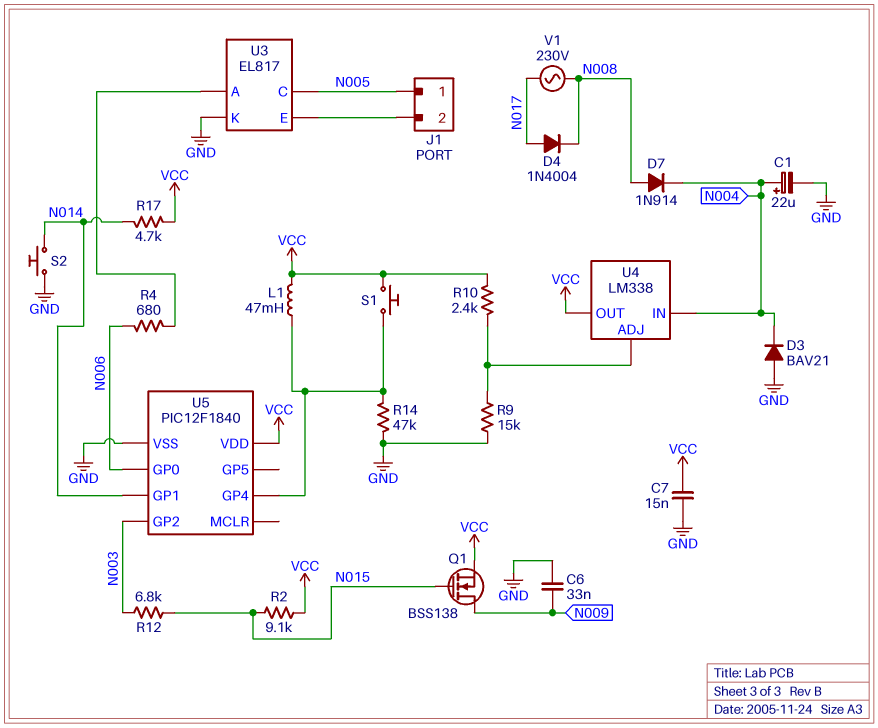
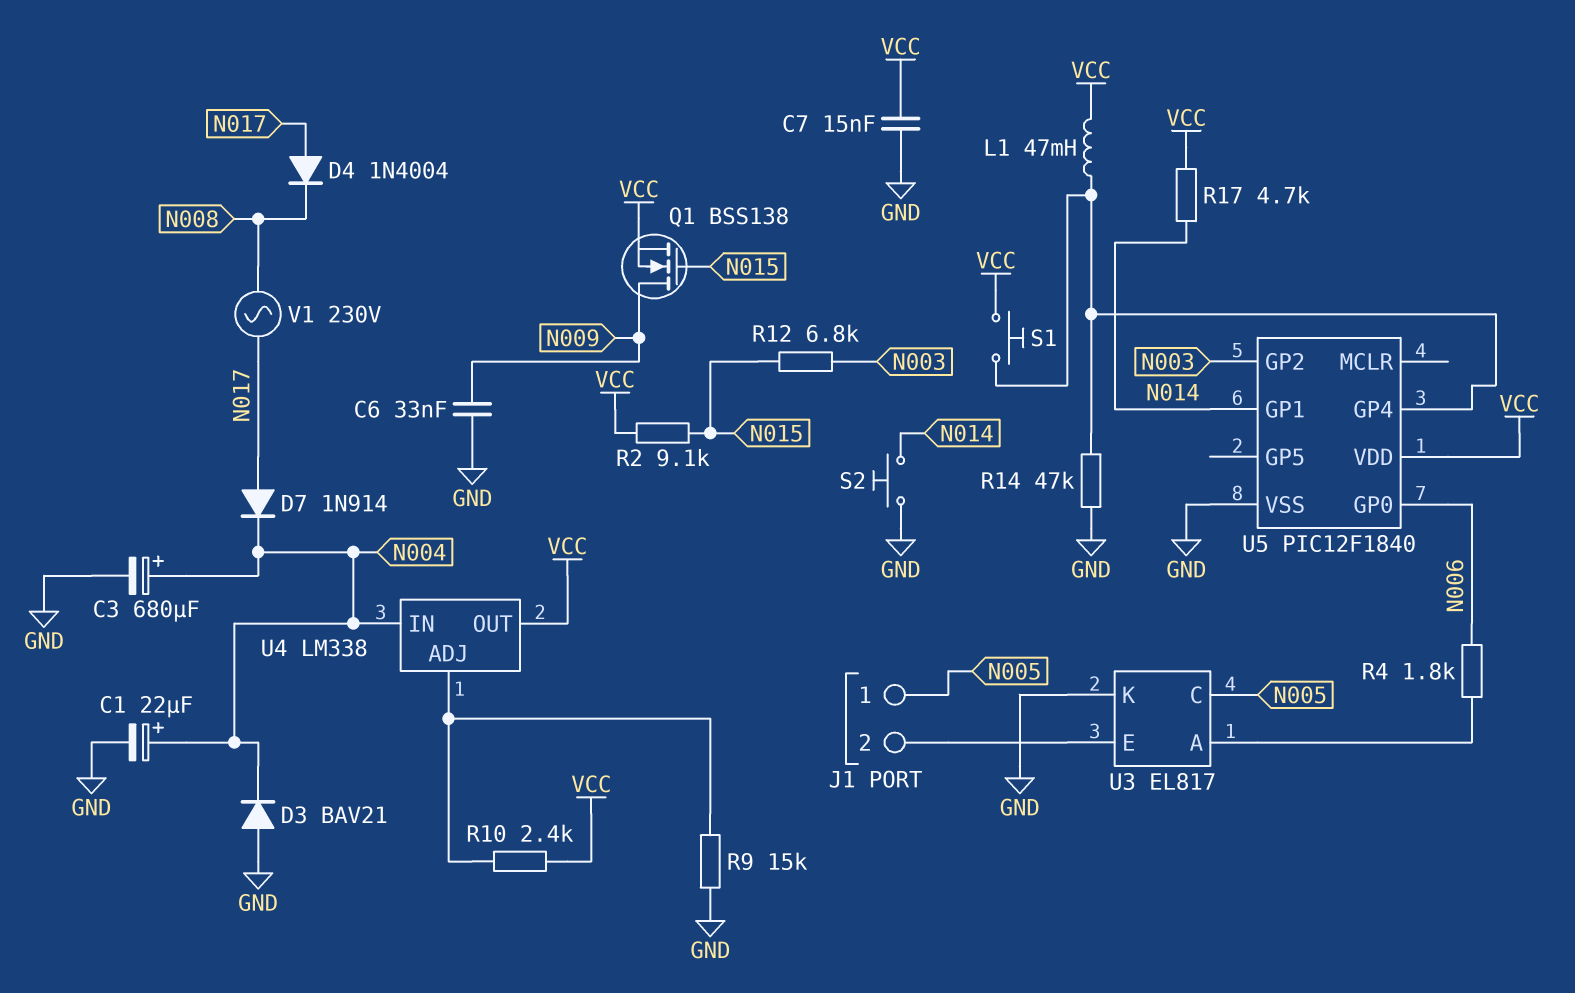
C3: none -> 680uF (plus N004, minus GND)
D7: diode 1N914 (A N008, K N004) -> diode 1N914 (A N017, K N004)
R4: 680 (N006, U3/A) -> 1.8k (N006, U3/A)

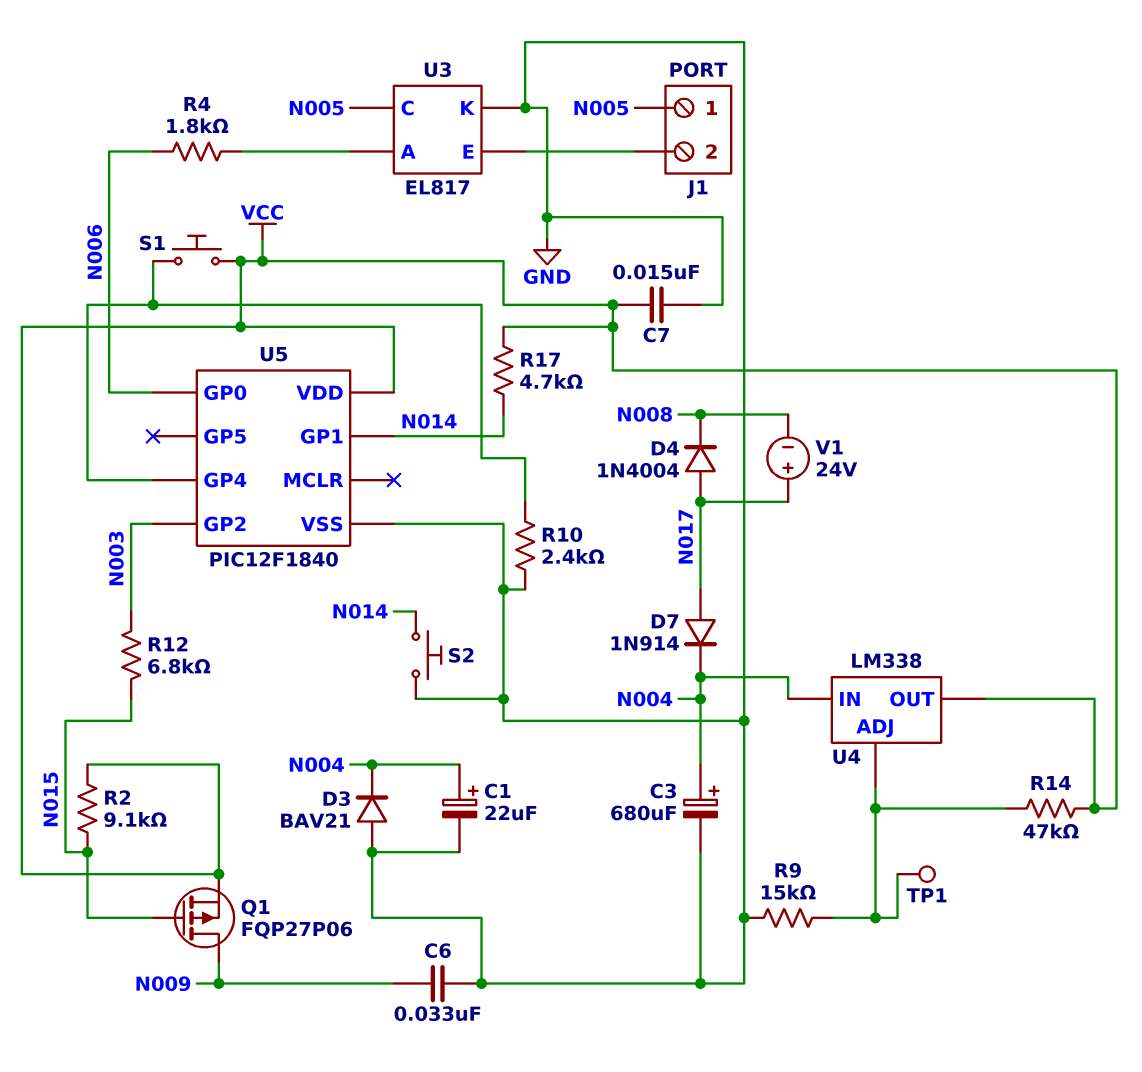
L1: 47mH (U5/GP4, VCC) -> none
Q1: NMOS BSS138 (G N015, D N009, S VCC) -> PMOS FQP27P06 (G N015, D N009, S VCC)
R10: 2.4k (U4/ADJ, VCC) -> 2.4k (GND, U5/GP4)
R14: 47k (GND, U5/GP4) -> 47k (U4/ADJ, VCC)
TP1: none -> test point (U4/ADJ)
V1: AC 230V (N008, N017) -> 24V (plus N017, minus N008)

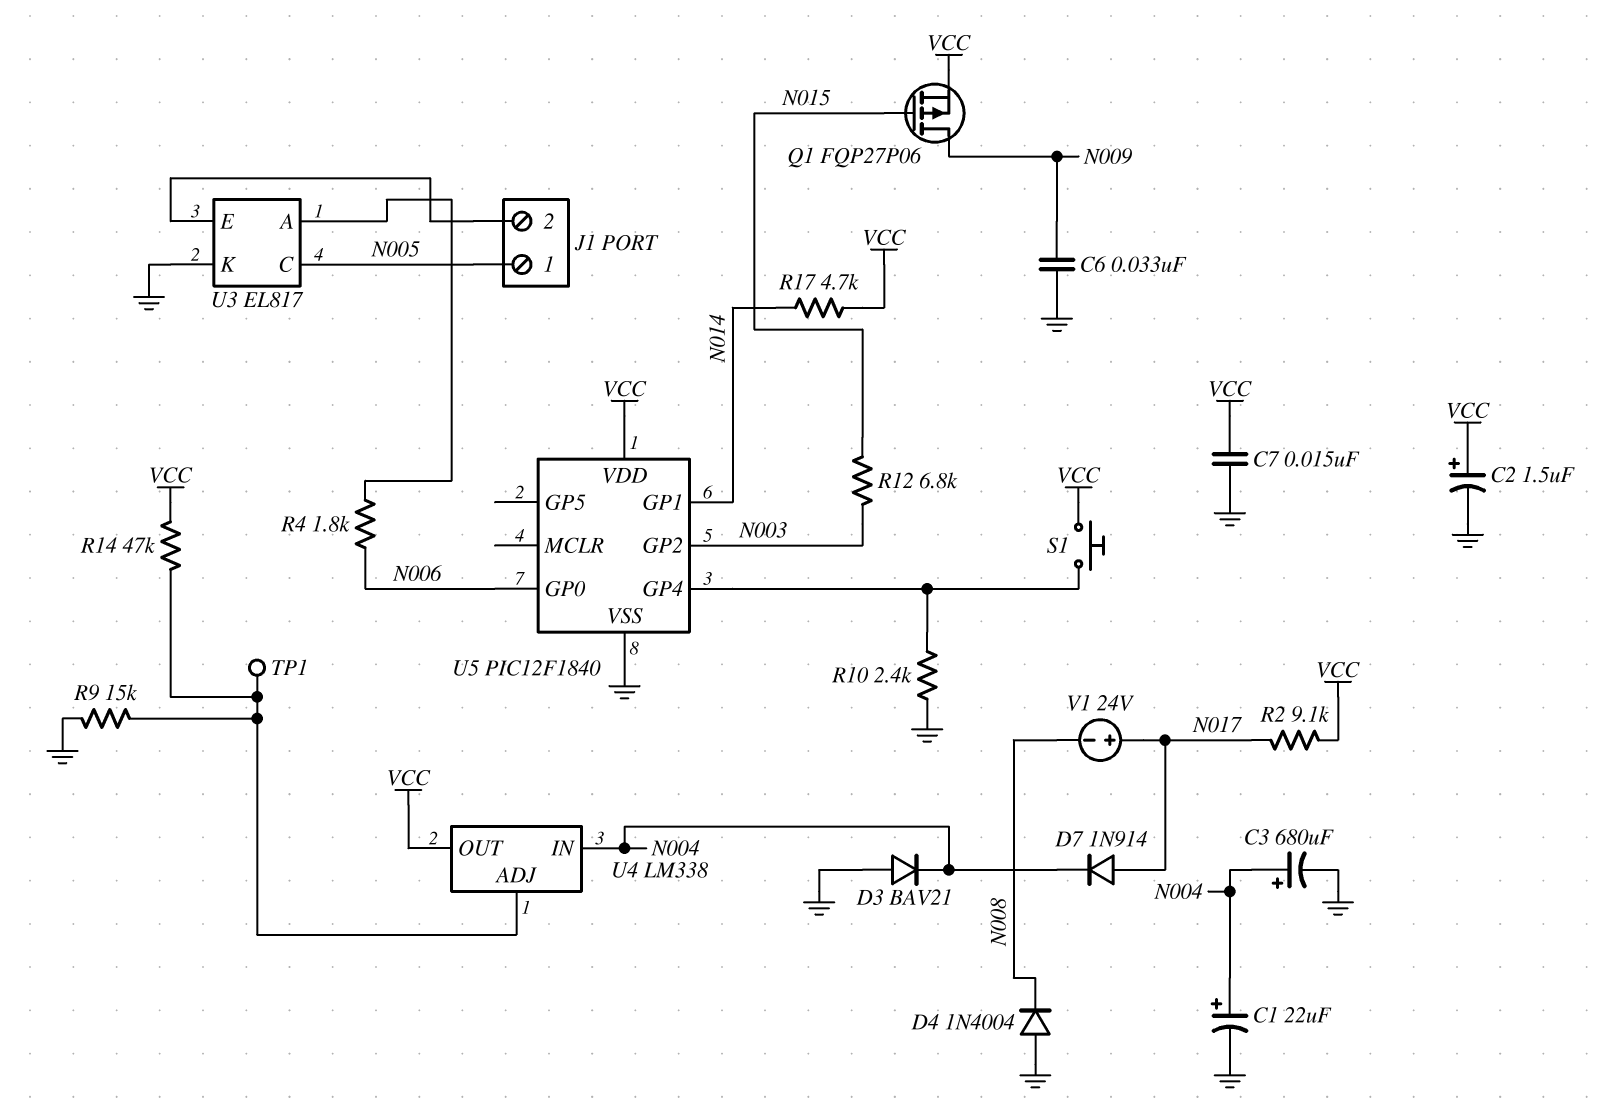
C2: none -> 1.5uF (plus VCC, minus GND)
D4: diode 1N4004 (A N017, K N008) -> diode 1N4004 (A GND, K N008)
R2: 9.1k (N015, VCC) -> 9.1k (N017, VCC)
S2: button (GND, N014) -> none

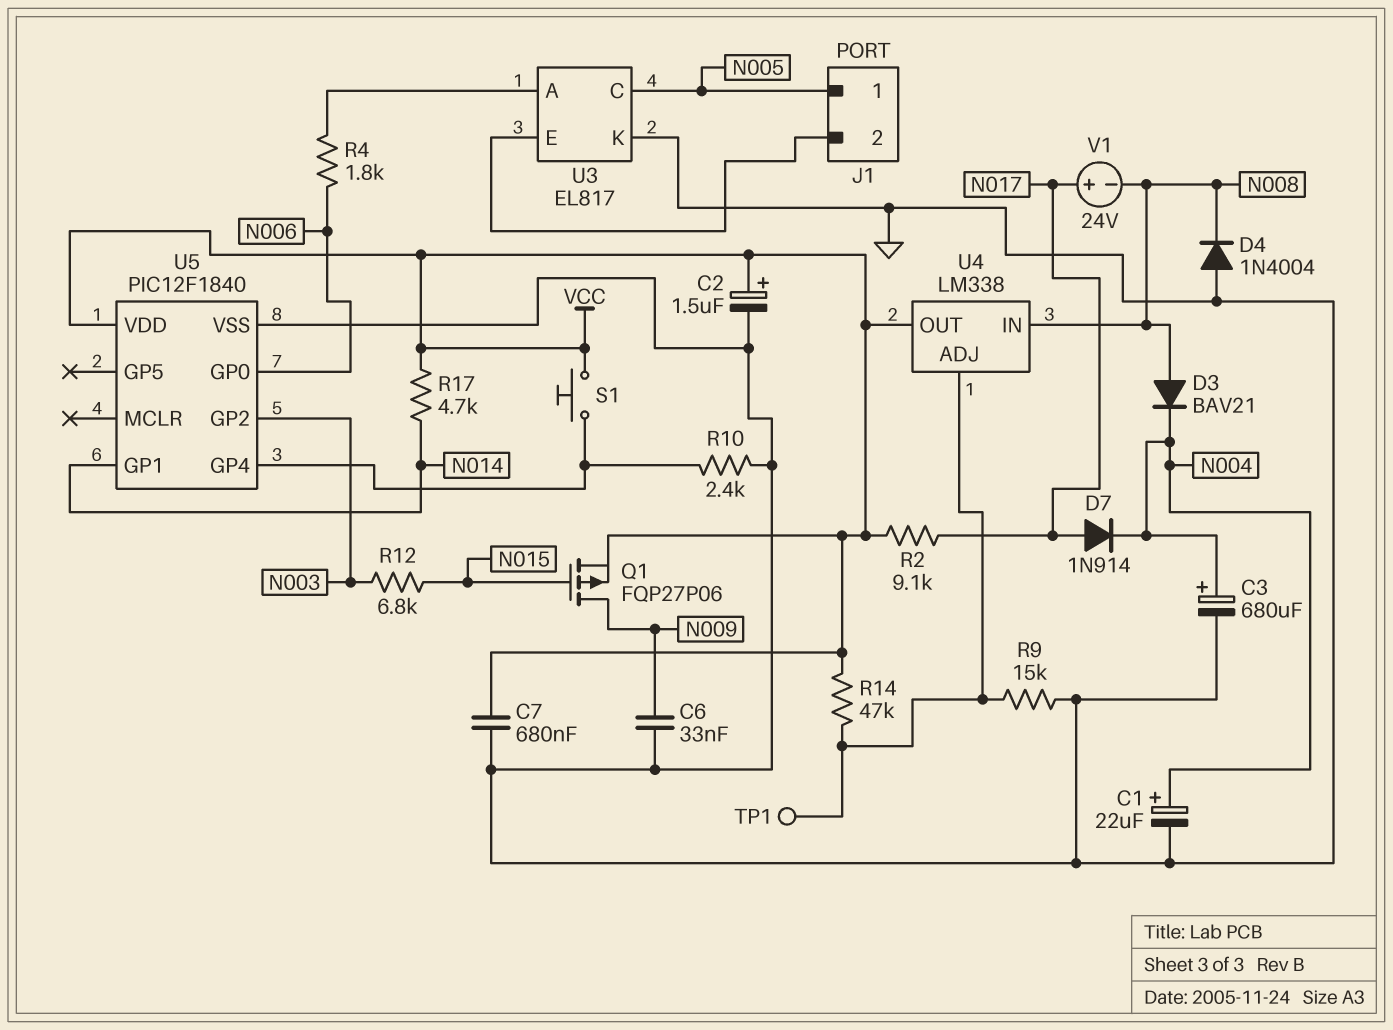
C7: 15nF (GND, VCC) -> 680nF (GND, VCC)
D3: diode BAV21 (A GND, K N004) -> diode BAV21 (A N008, K N004)
U4 pin IN: N004 -> N008

